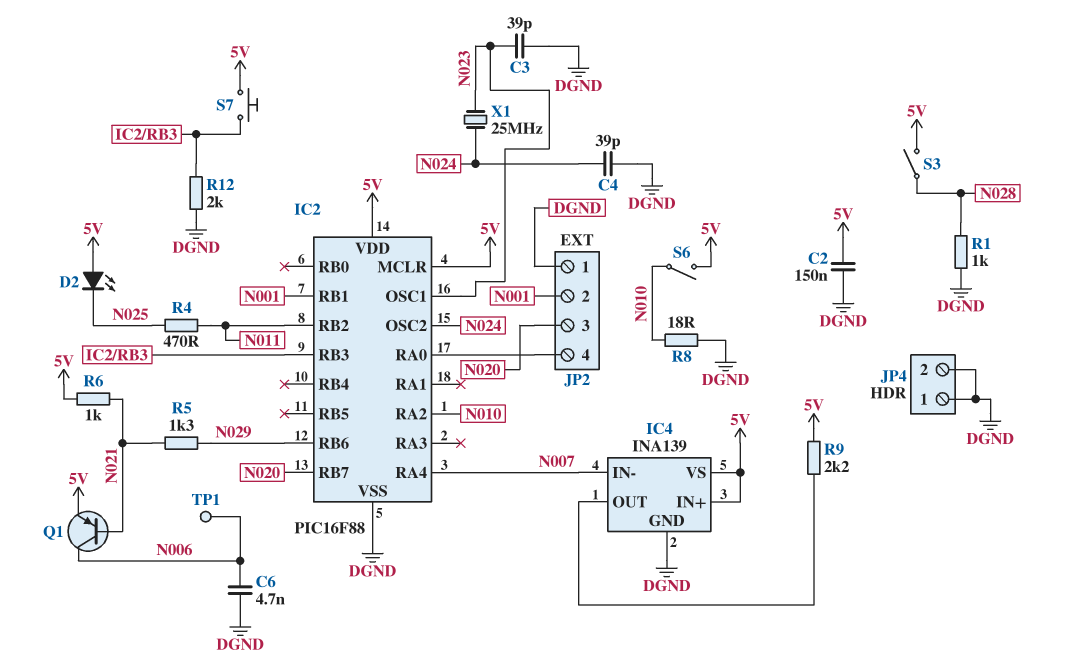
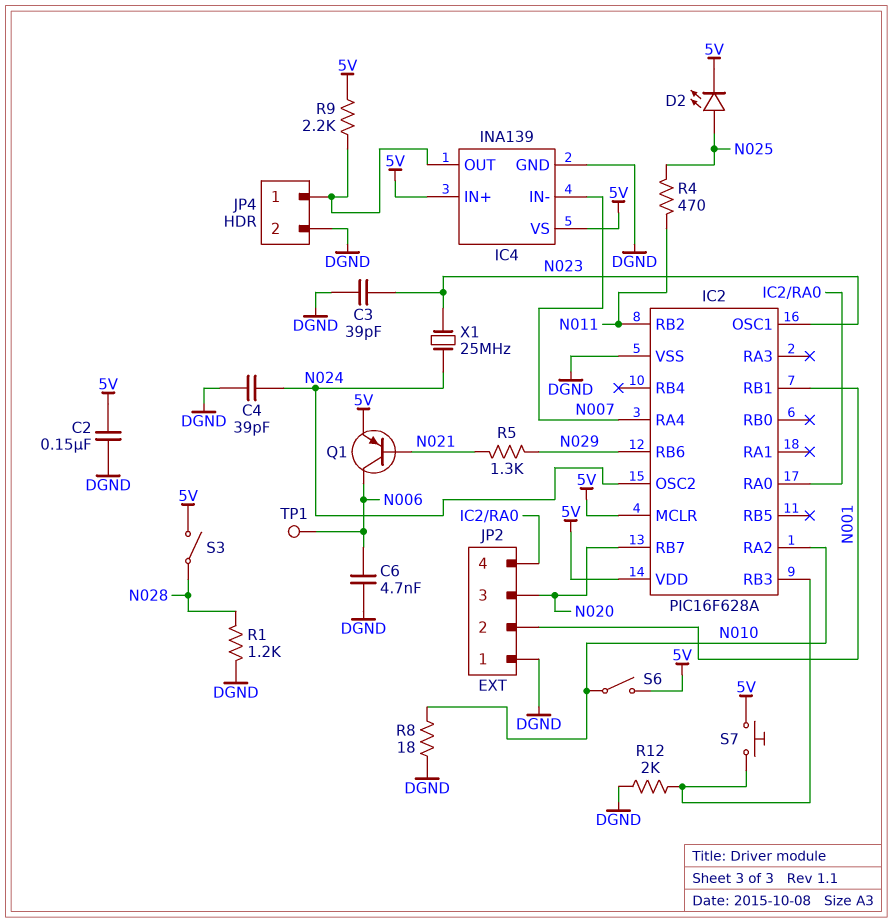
D2: LED (A 5V, K N025) -> LED (A N025, K 5V)
IC2: PIC16F88 -> PIC16F628A
JP4 pin 1: DGND -> IC4/OUT
R1: 1k (DGND, N028) -> 1.2k (DGND, N028)
R6: 1k (5V, N021) -> none

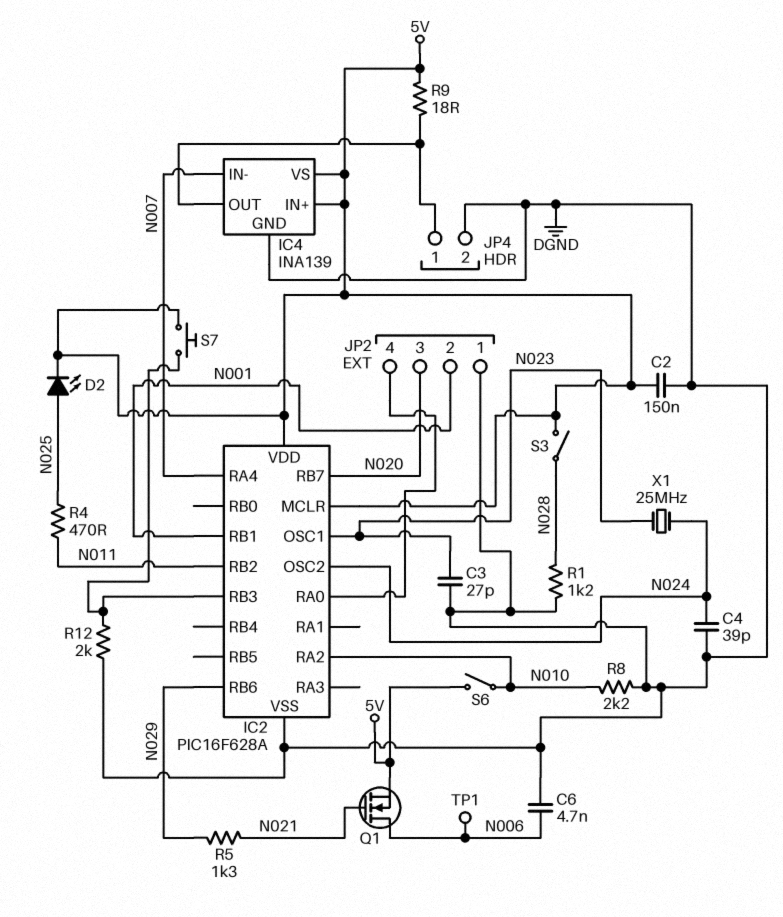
C3: 39pF (DGND, N023) -> 27pF (DGND, N023)
Q1: PNP (B N021, C N006, E 5V) -> NMOS (G N021, D N006, S 5V)
R8: 18 (DGND, N010) -> 2.2k (DGND, N010)
R9: 2.2k (5V, IC4/OUT) -> 18 (5V, IC4/OUT)

